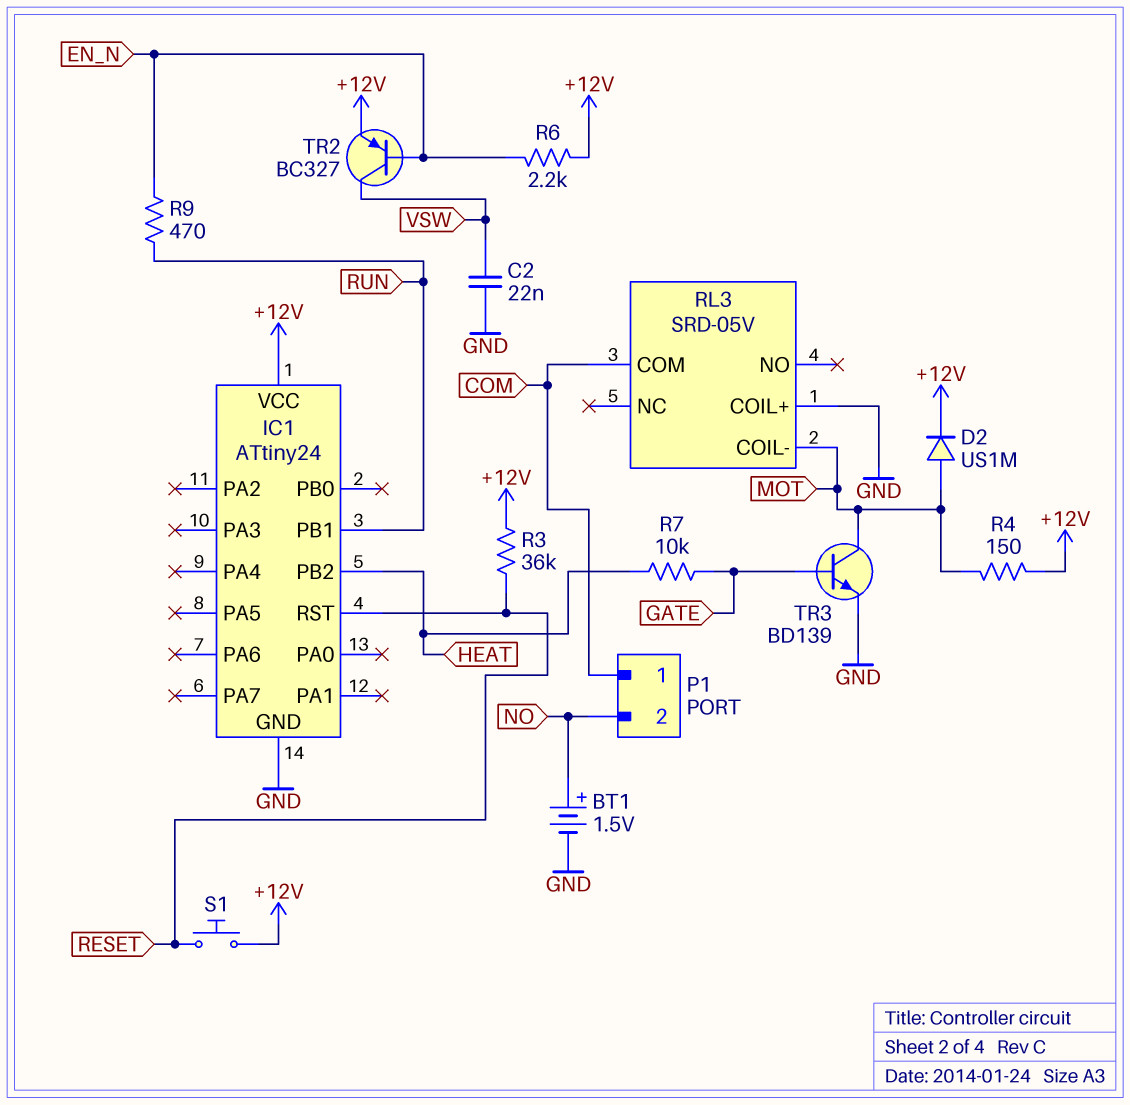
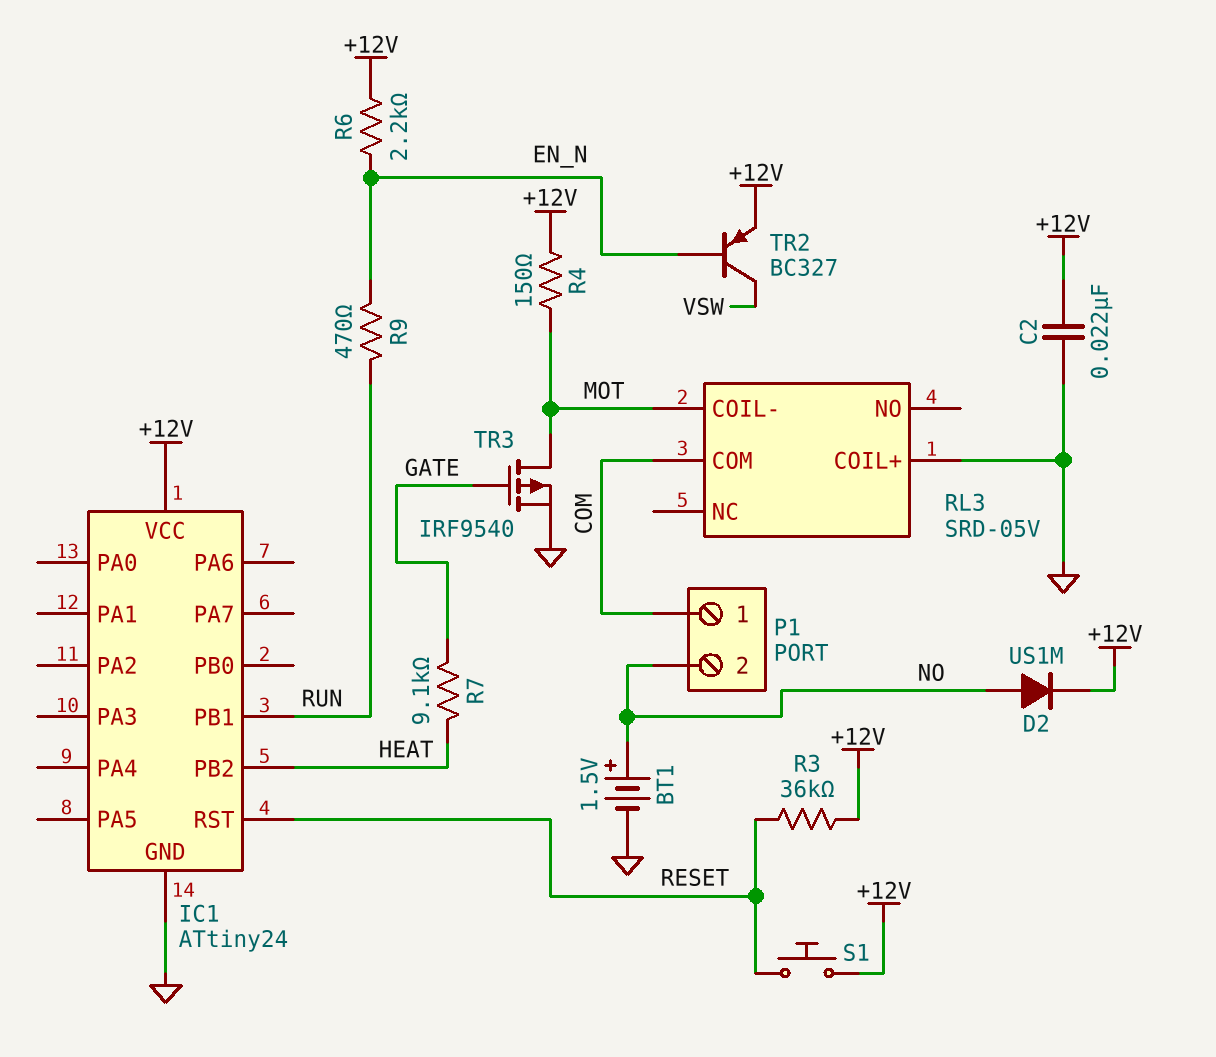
C2: 22nF (GND, VSW) -> 22nF (+12V, GND)
D2: diode US1M (A MOT, K +12V) -> diode US1M (A NO, K +12V)
R7: 10k (GATE, HEAT) -> 9.1k (GATE, HEAT)
TR3: NPN BD139 (B GATE, C MOT, E GND) -> PMOS IRF9540 (G GATE, D MOT, S GND)

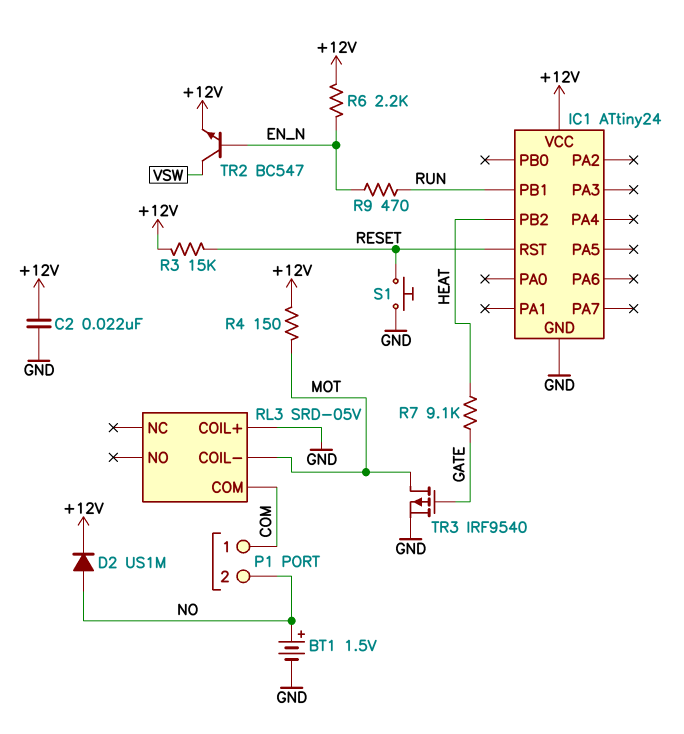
R3: 36k (+12V, RESET) -> 15k (+12V, RESET)
S1: button (+12V, RESET) -> button (GND, RESET)
TR2: PNP BC327 (B EN_N, C VSW, E +12V) -> NPN BC547 (B EN_N, C VSW, E +12V)

